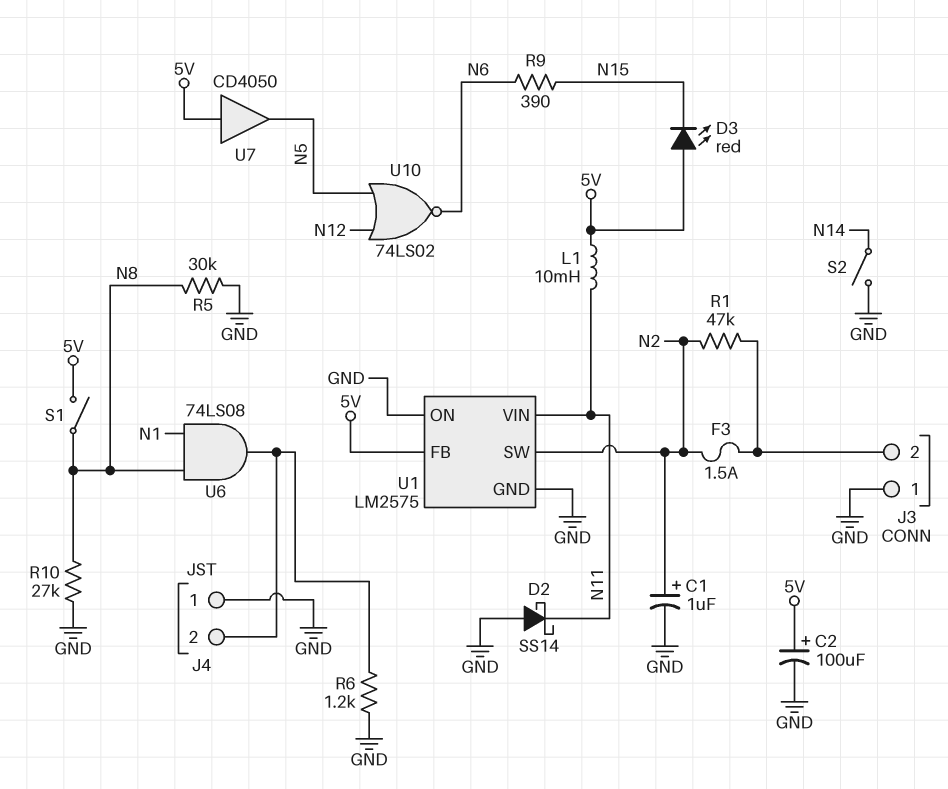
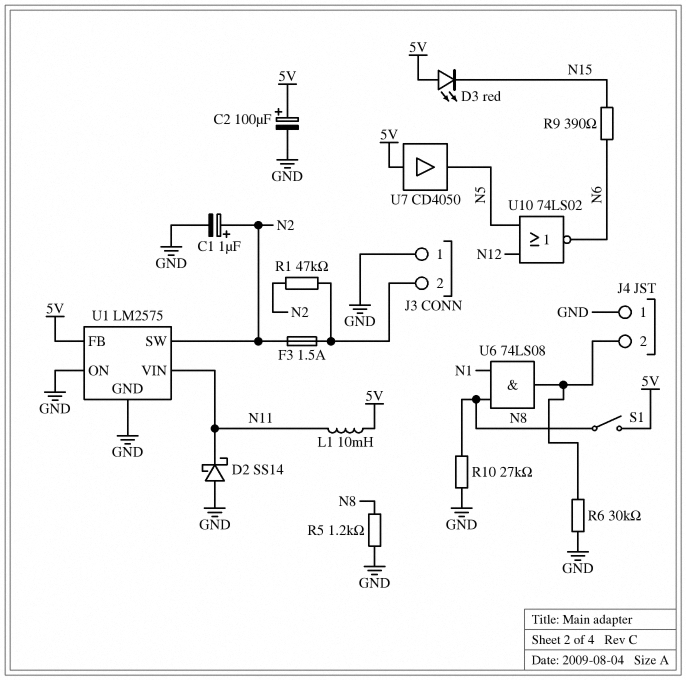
R5: 30k (GND, N8) -> 1.2k (GND, N8)
R6: 1.2k (GND, J4/2) -> 30k (GND, J4/2)
S2: switch (GND, N14) -> none

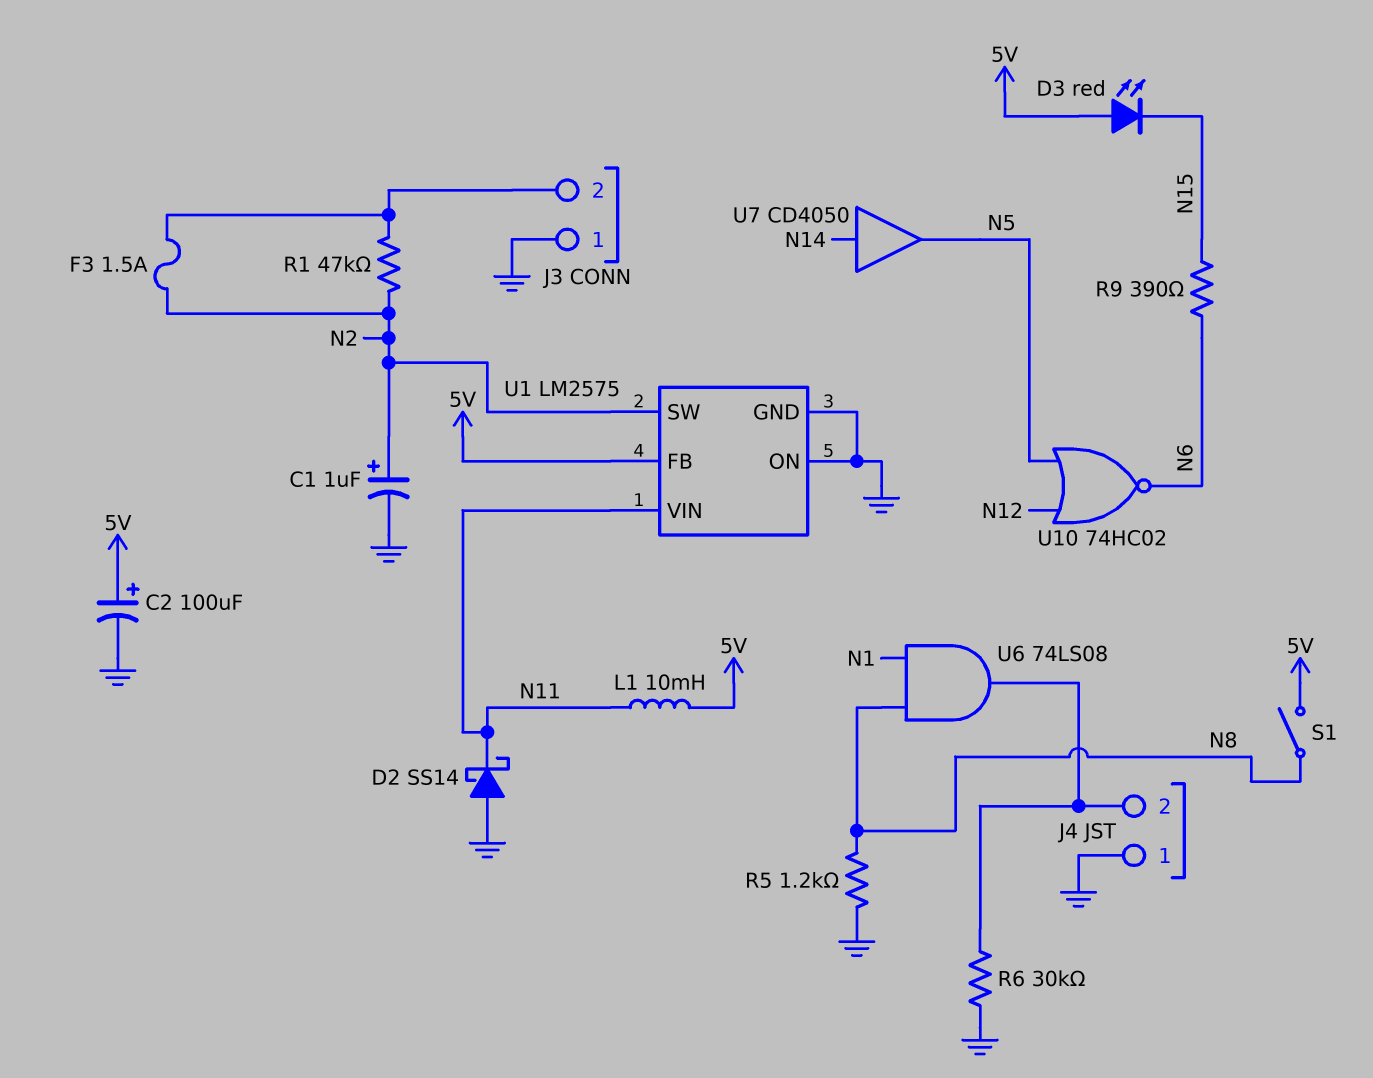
R10: 27k (GND, N8) -> none
U7: buffer CD4050 (in 5V, out N5) -> buffer CD4050 (in N14, out N5)
U10: NOR 74LS02 (in N5, in N12, out N6) -> NOR 74HC02 (in N5, in N12, out N6)

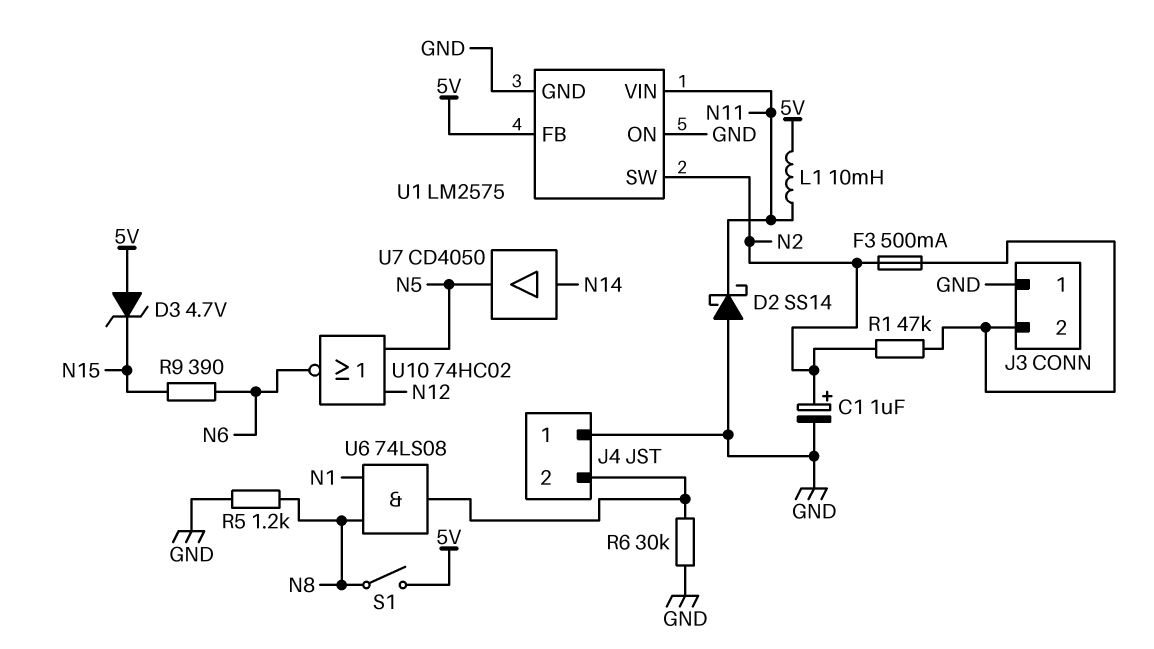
C2: 100uF (plus 5V, minus GND) -> none
D3: LED red (A 5V, K N15) -> zener 4.7V (A 5V, K N15)
F3: 1.5A (J3/2, N2) -> 500mA (J3/2, N2)

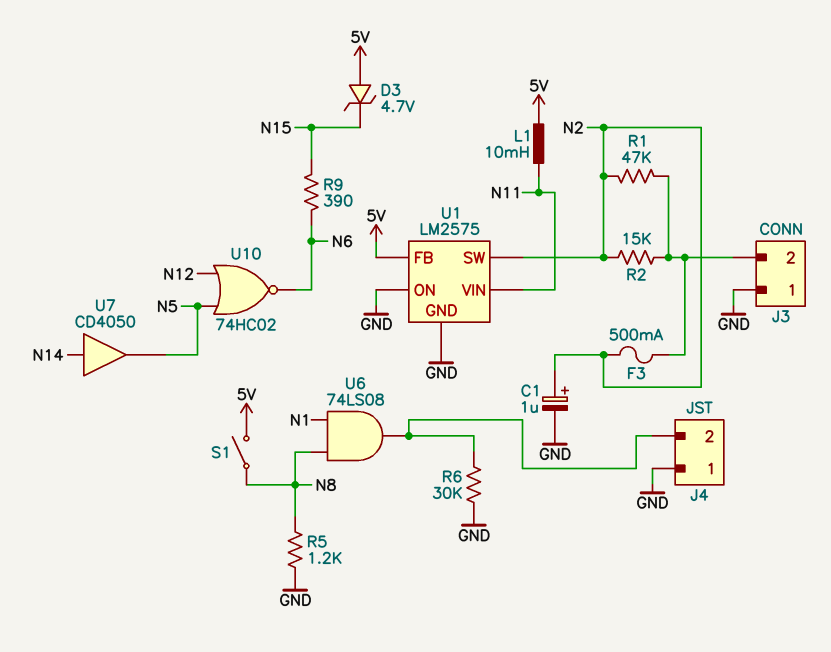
D2: schottky SS14 (A GND, K N11) -> none
R2: none -> 15k (J3/2, N2)

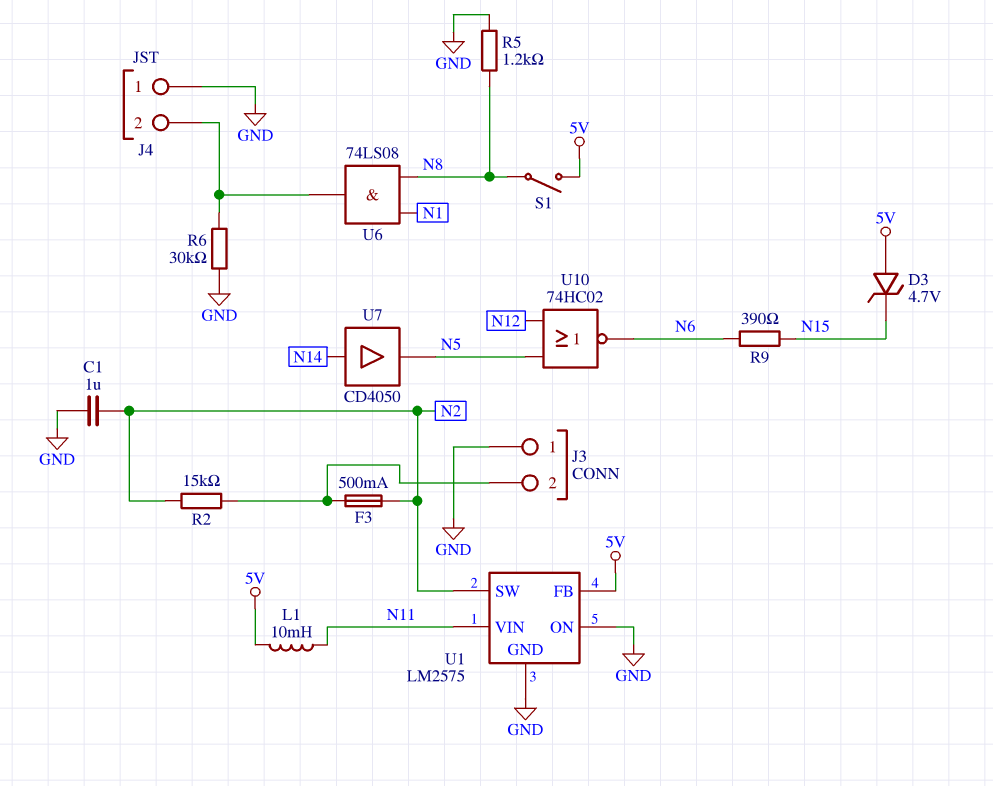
C1: 1uF (plus N2, minus GND) -> 1uF (GND, N2)
R1: 47k (J3/2, N2) -> none

